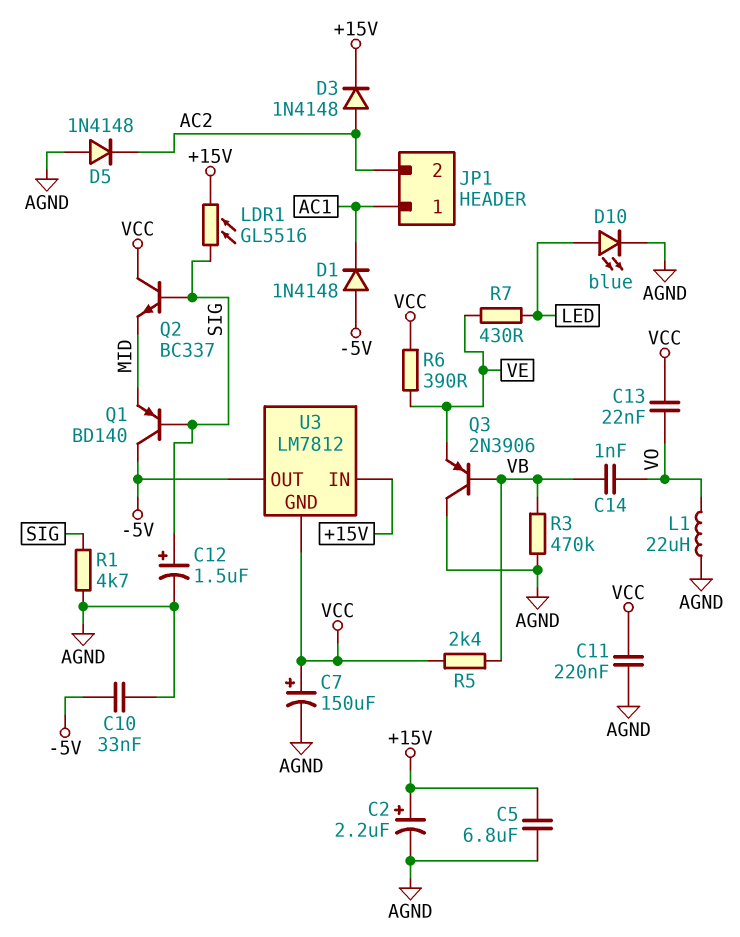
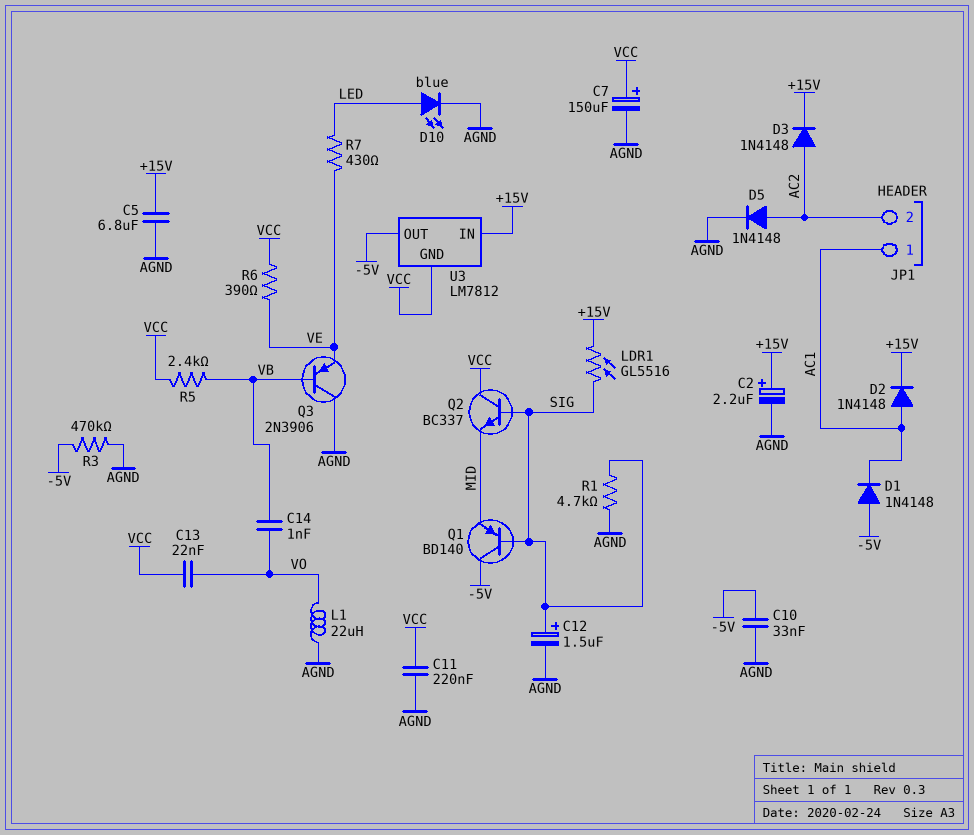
D2: none -> diode 1N4148 (A AC1, K +15V)
D5: diode 1N4148 (A AGND, K AC2) -> diode 1N4148 (A AC2, K AGND)
R3: 470k (AGND, VB) -> 470k (-5V, AGND)

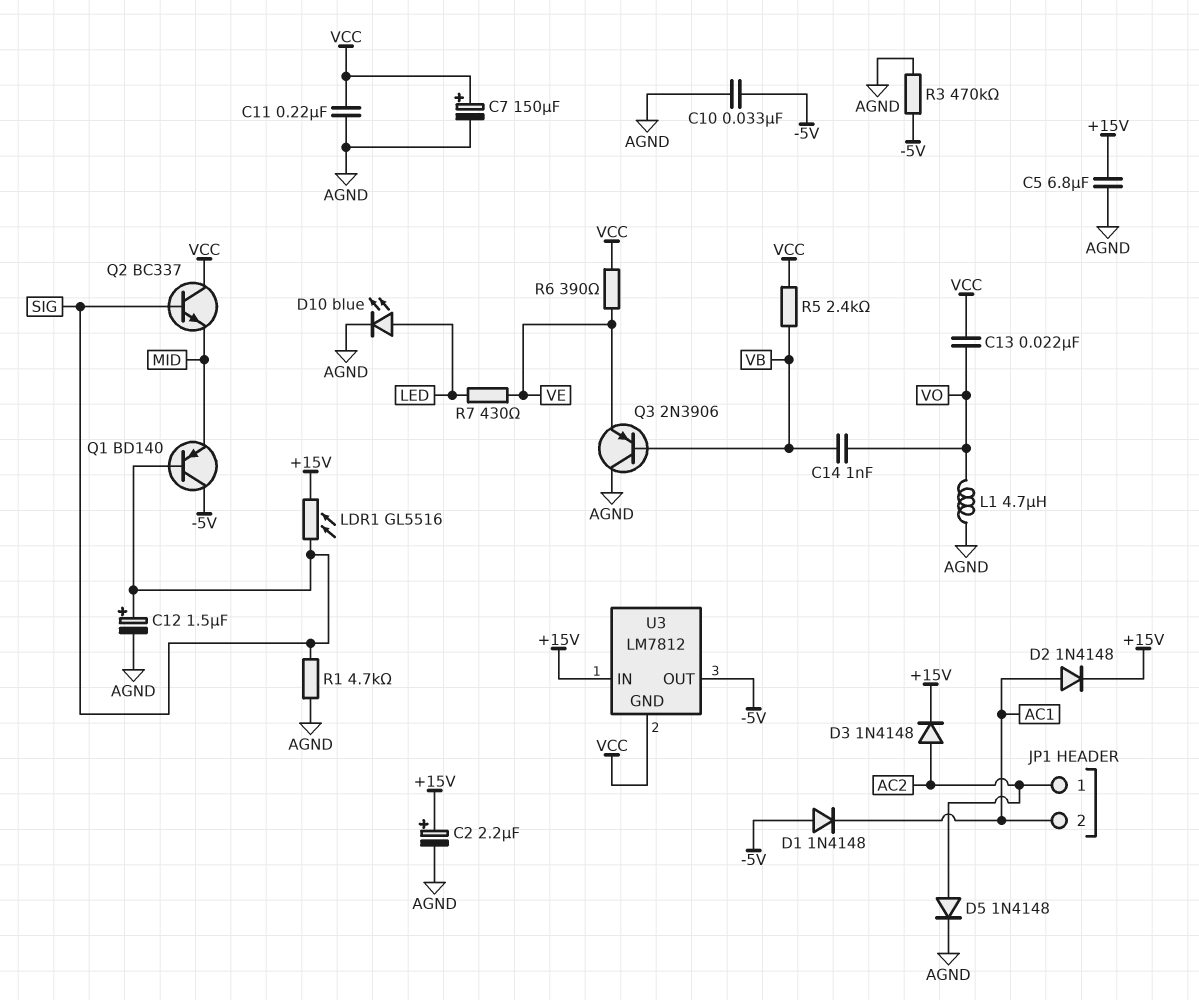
JP1 pin 1: AC1 -> AC2
JP1 pin 2: AC2 -> AC1
L1: 22uH (AGND, VO) -> 4.7uH (AGND, VO)

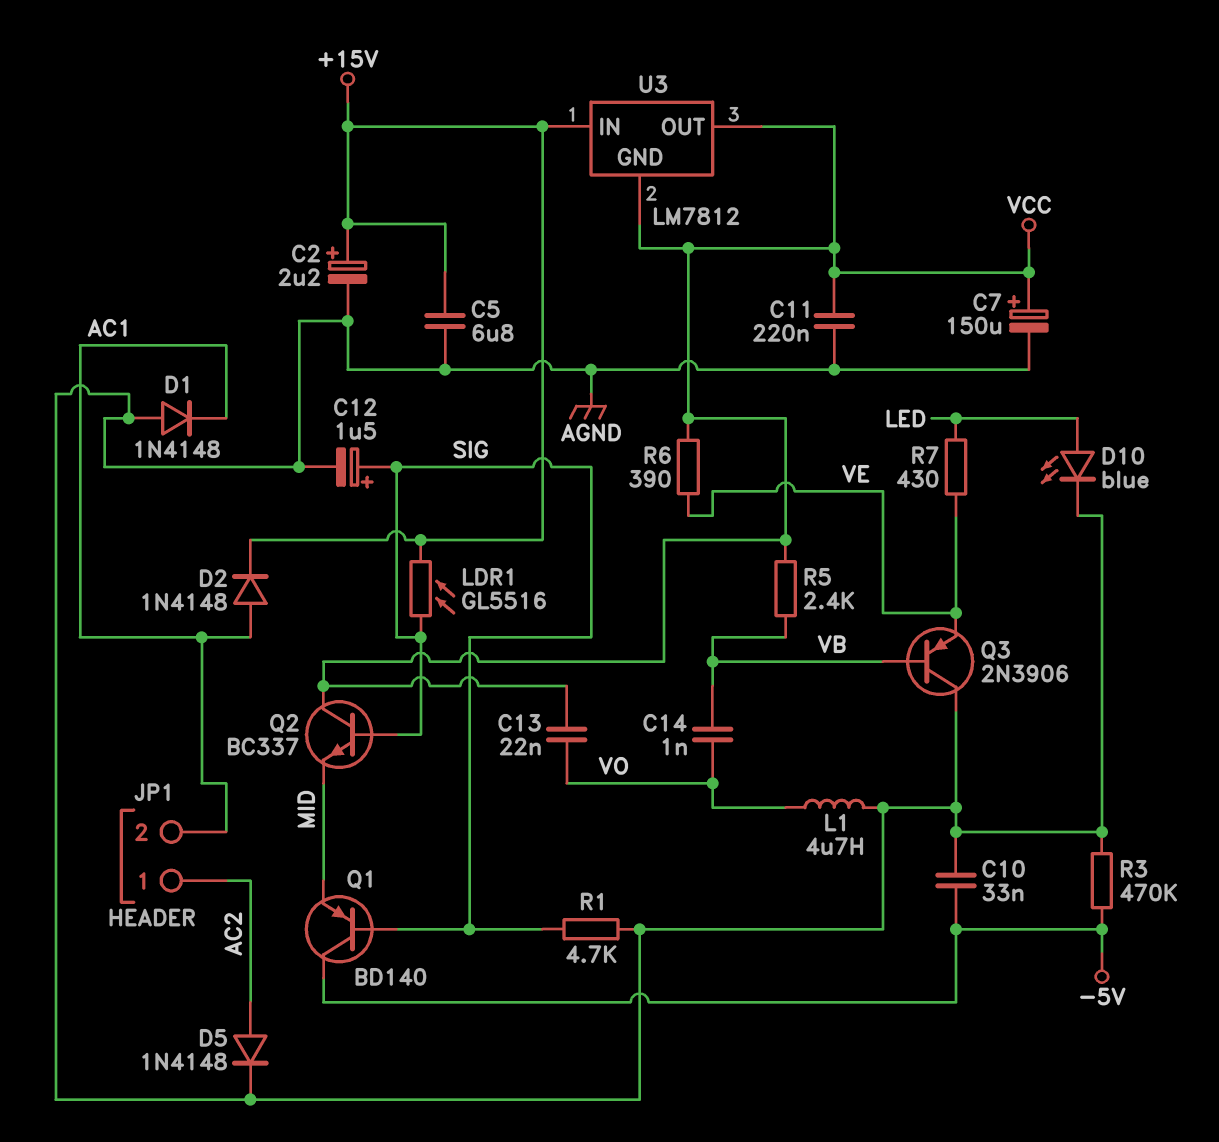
D1: diode 1N4148 (A -5V, K AC1) -> diode 1N4148 (A AGND, K AC1)
D3: diode 1N4148 (A AC2, K +15V) -> none
U3 pin OUT: -5V -> VCC

